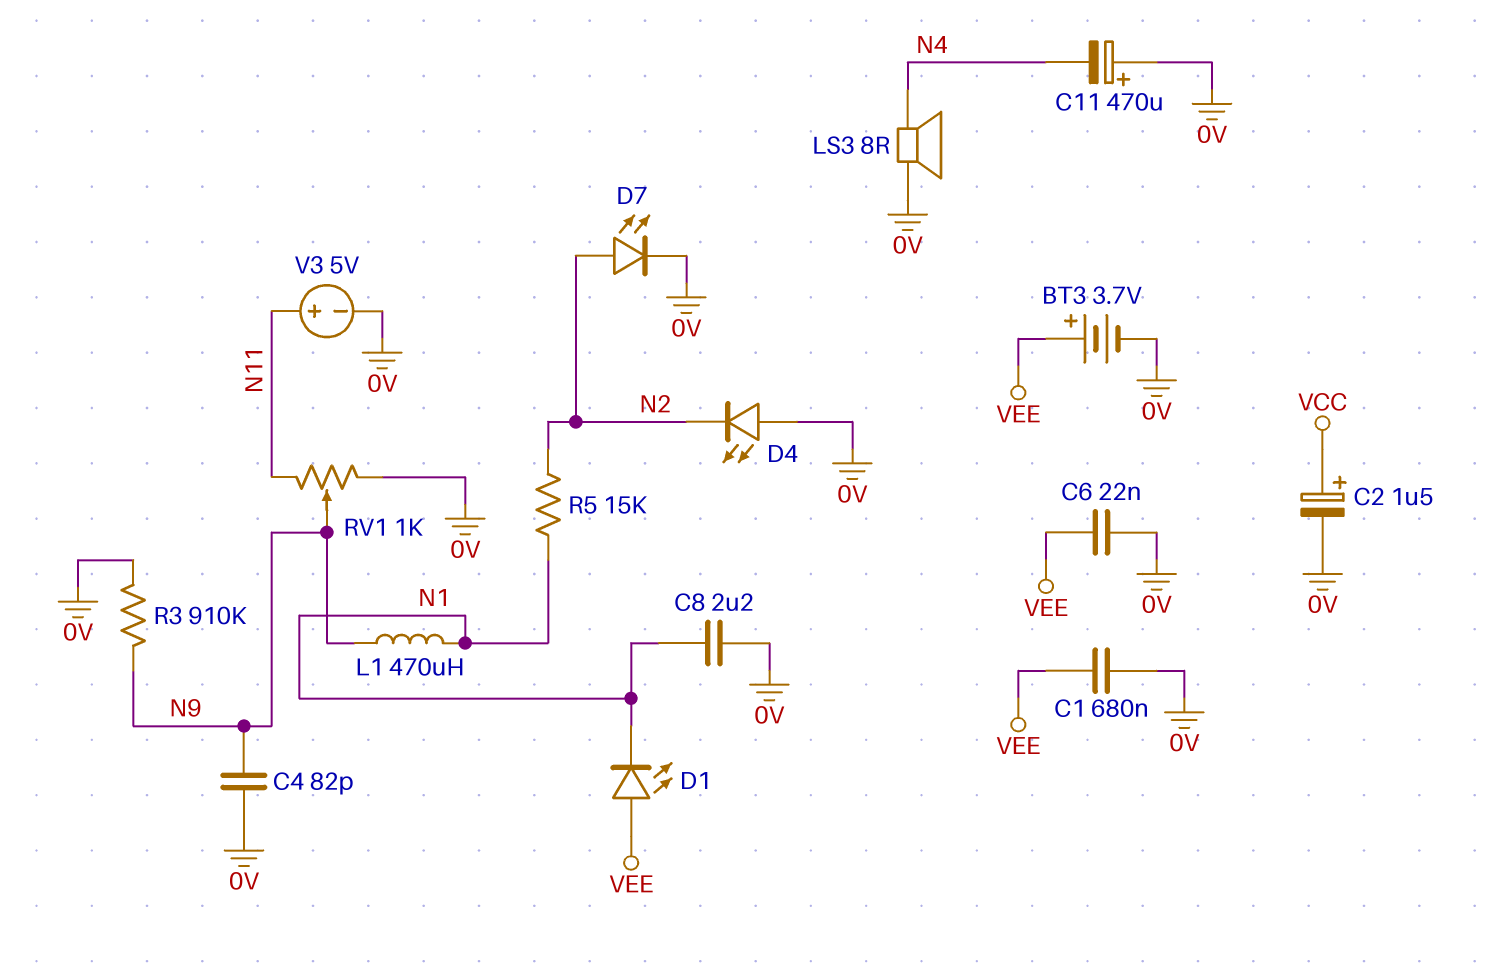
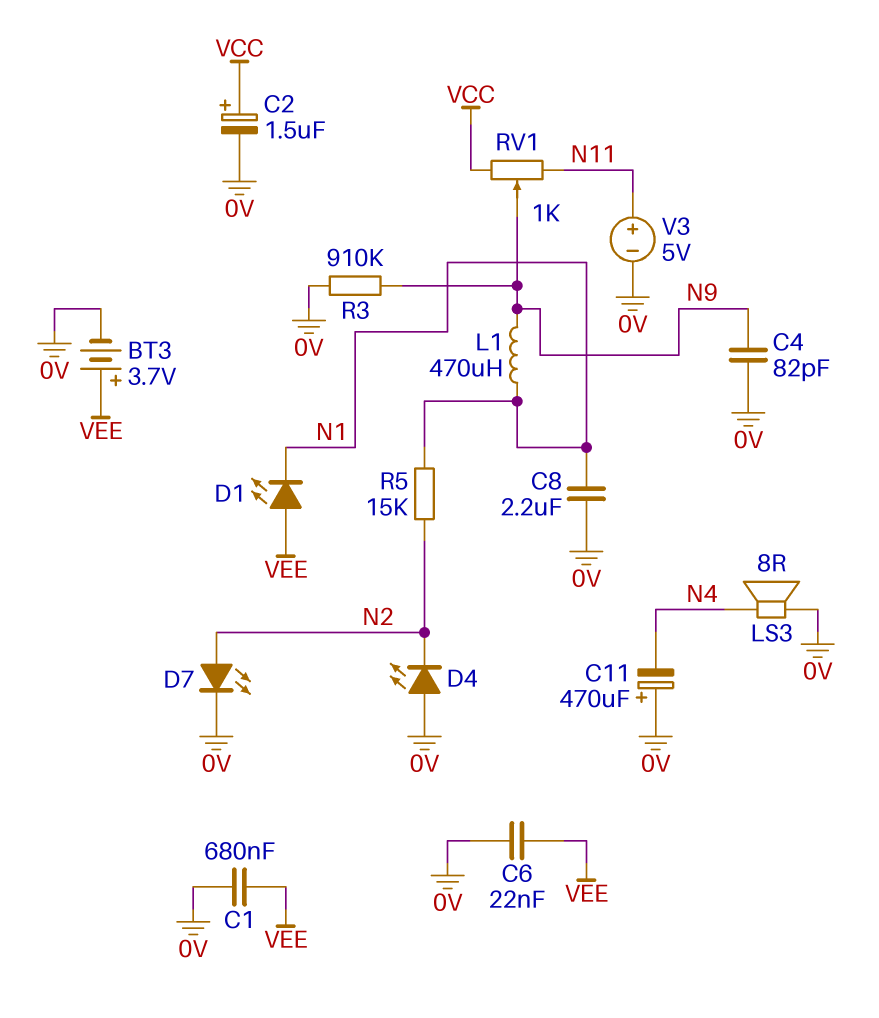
RV1: 1k (0V, N11, wiper N9) -> 1k (N11, VCC, wiper N9)

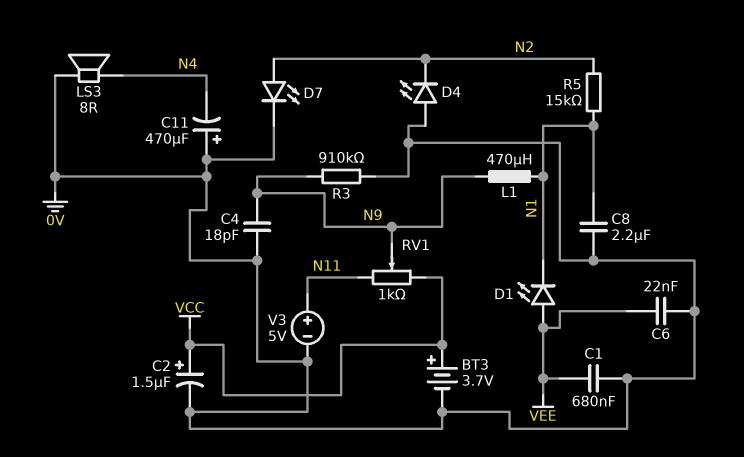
BT3: 3.7V (plus VEE, minus 0V) -> 3.7V (plus VCC, minus 0V)
C4: 82pF (0V, N9) -> 18pF (0V, N9)

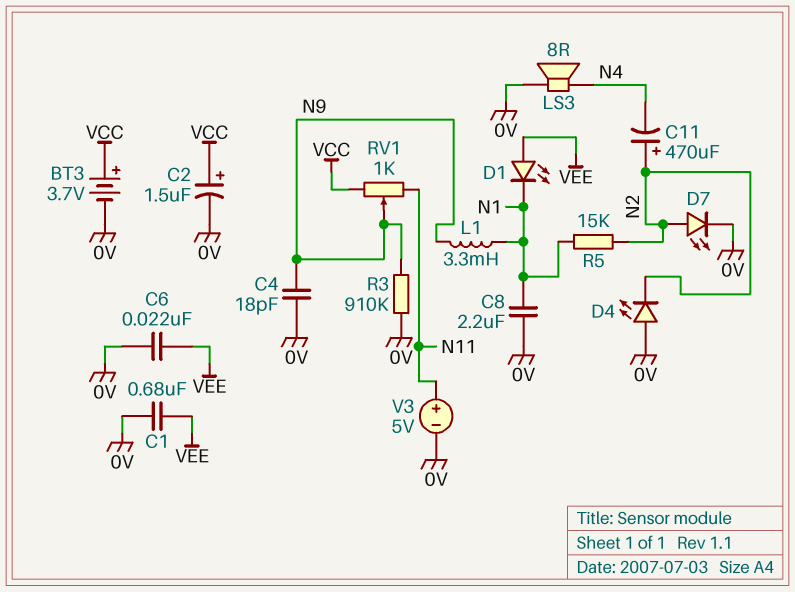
C11: 470uF (plus 0V, minus N4) -> 470uF (plus N2, minus N4)
L1: 470uH (N1, N9) -> 3.3mH (N1, N9)

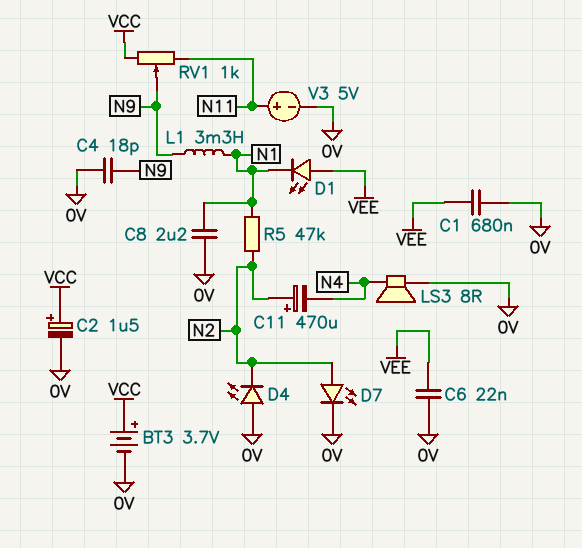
R3: 910k (0V, N9) -> none
R5: 15k (N1, N2) -> 47k (N1, N2)

